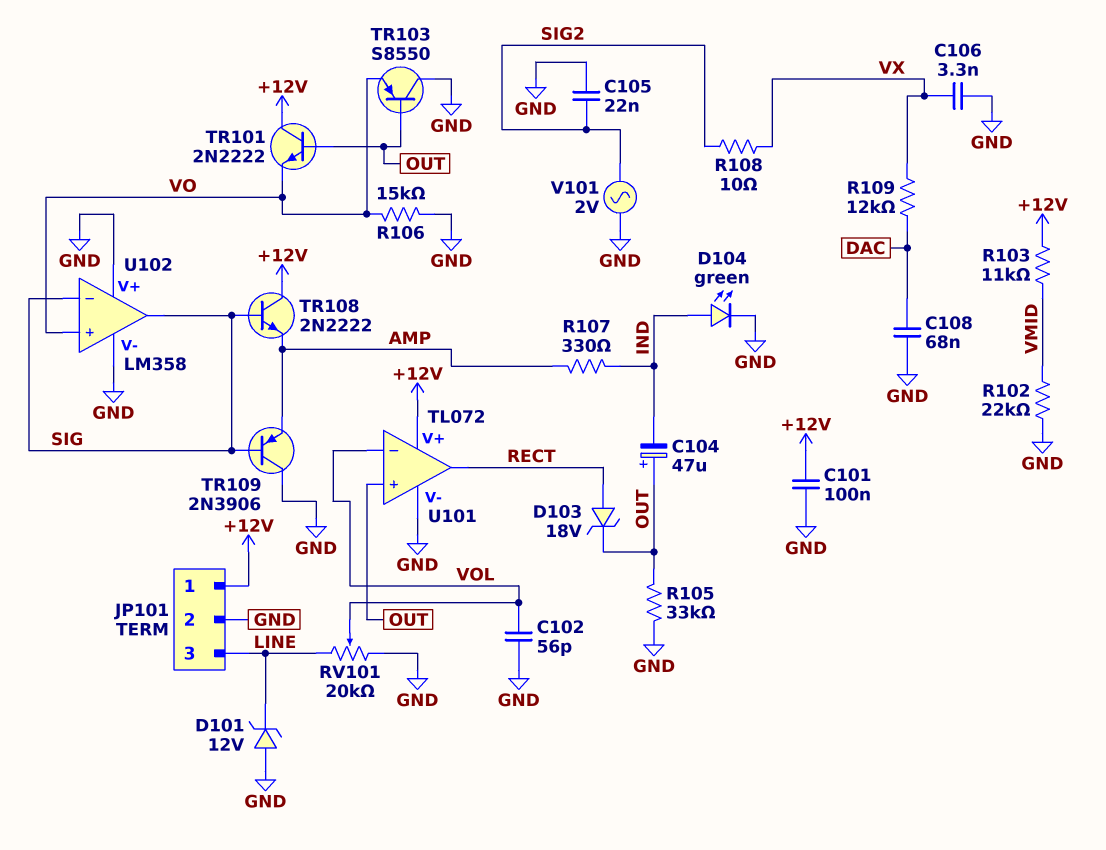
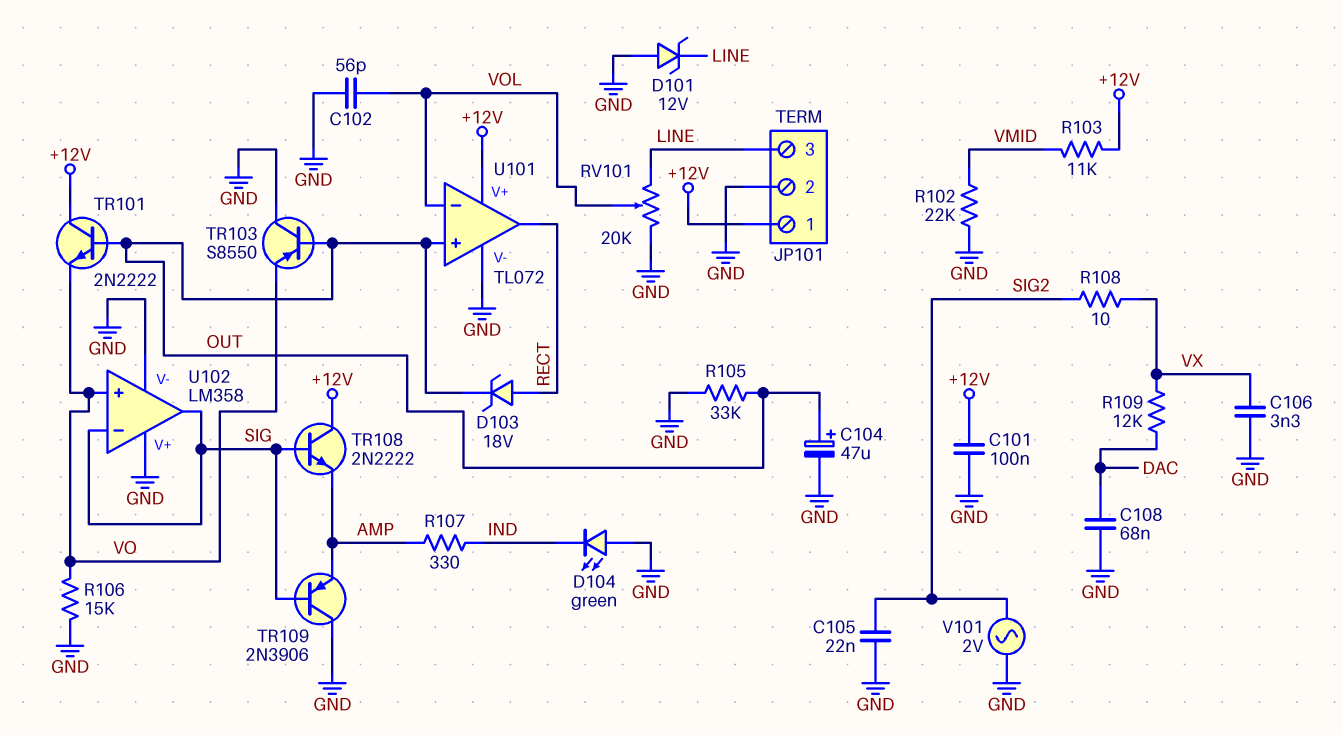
C104: 47uF (plus OUT, minus IND) -> 47uF (plus OUT, minus GND)
D104: LED green (A IND, K GND) -> LED green (A GND, K IND)

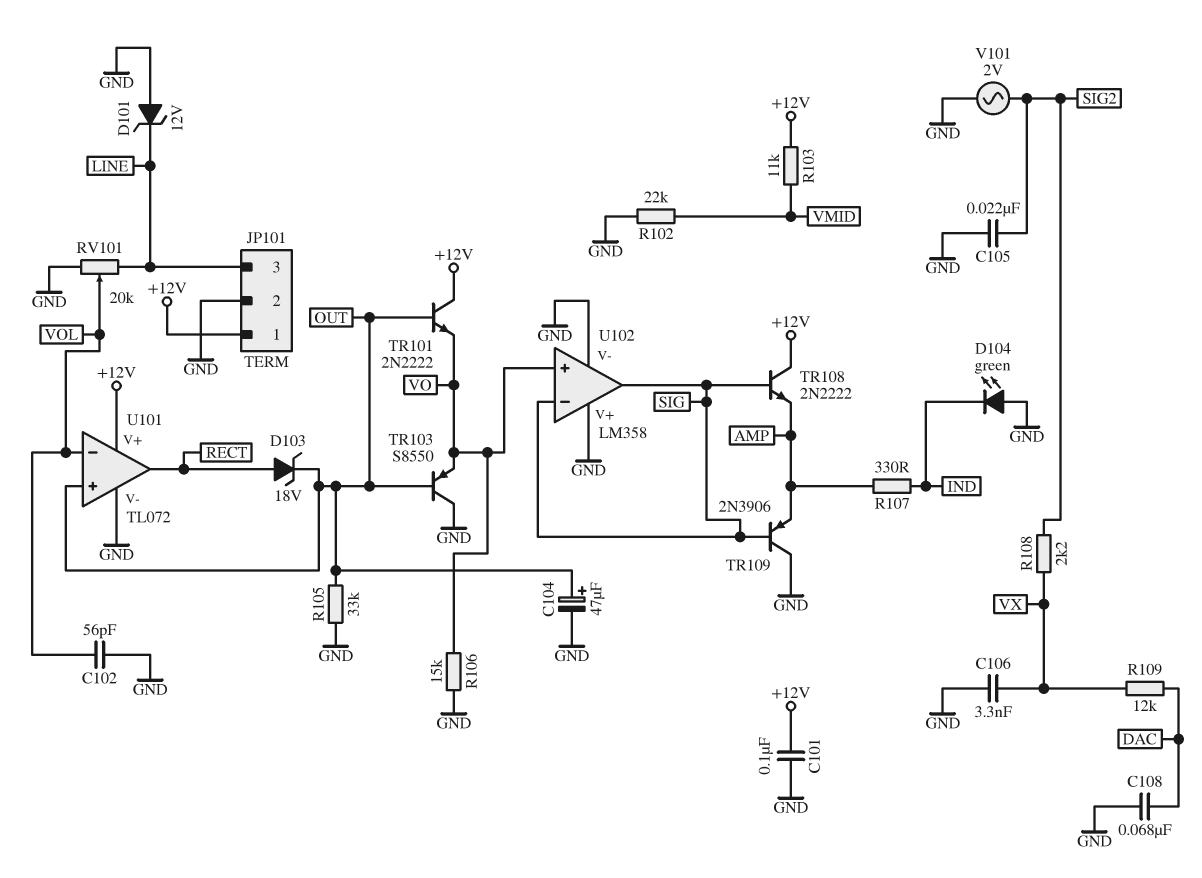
R108: 10 (SIG2, VX) -> 2.2k (SIG2, VX)

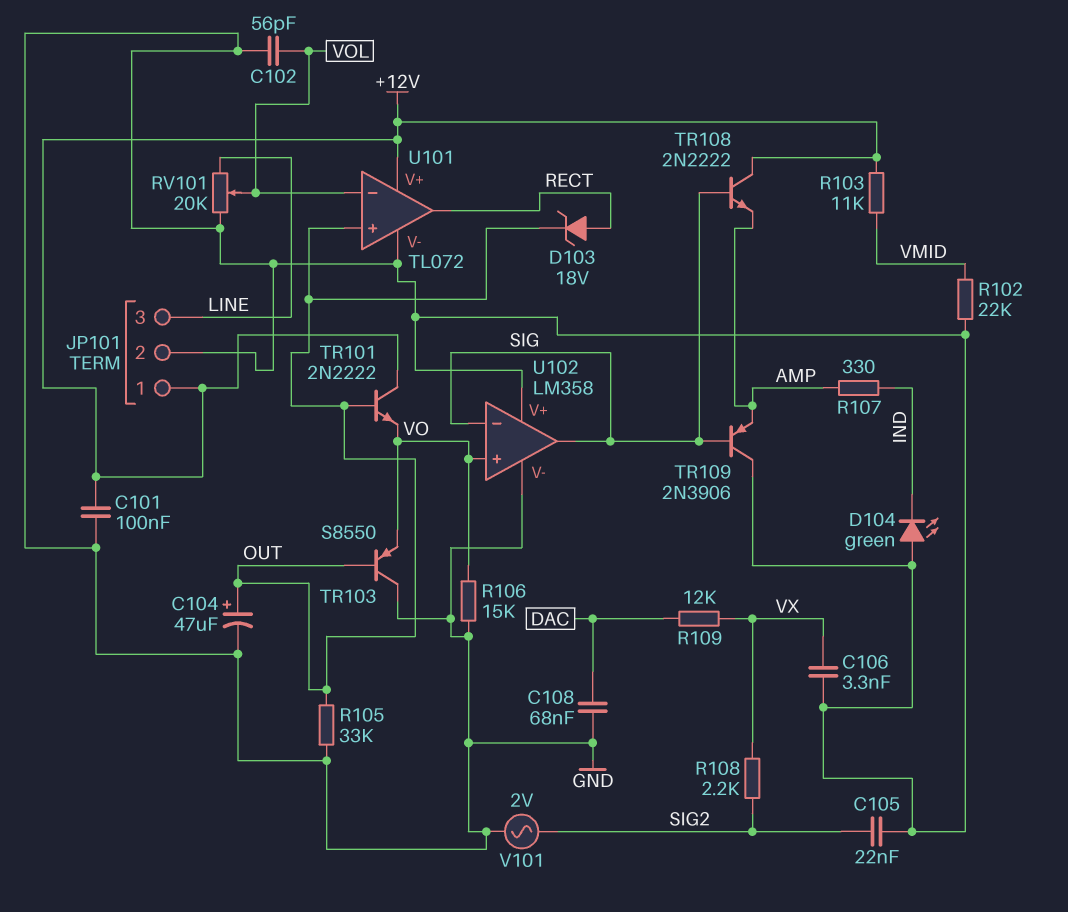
D101: zener 12V (A GND, K LINE) -> none

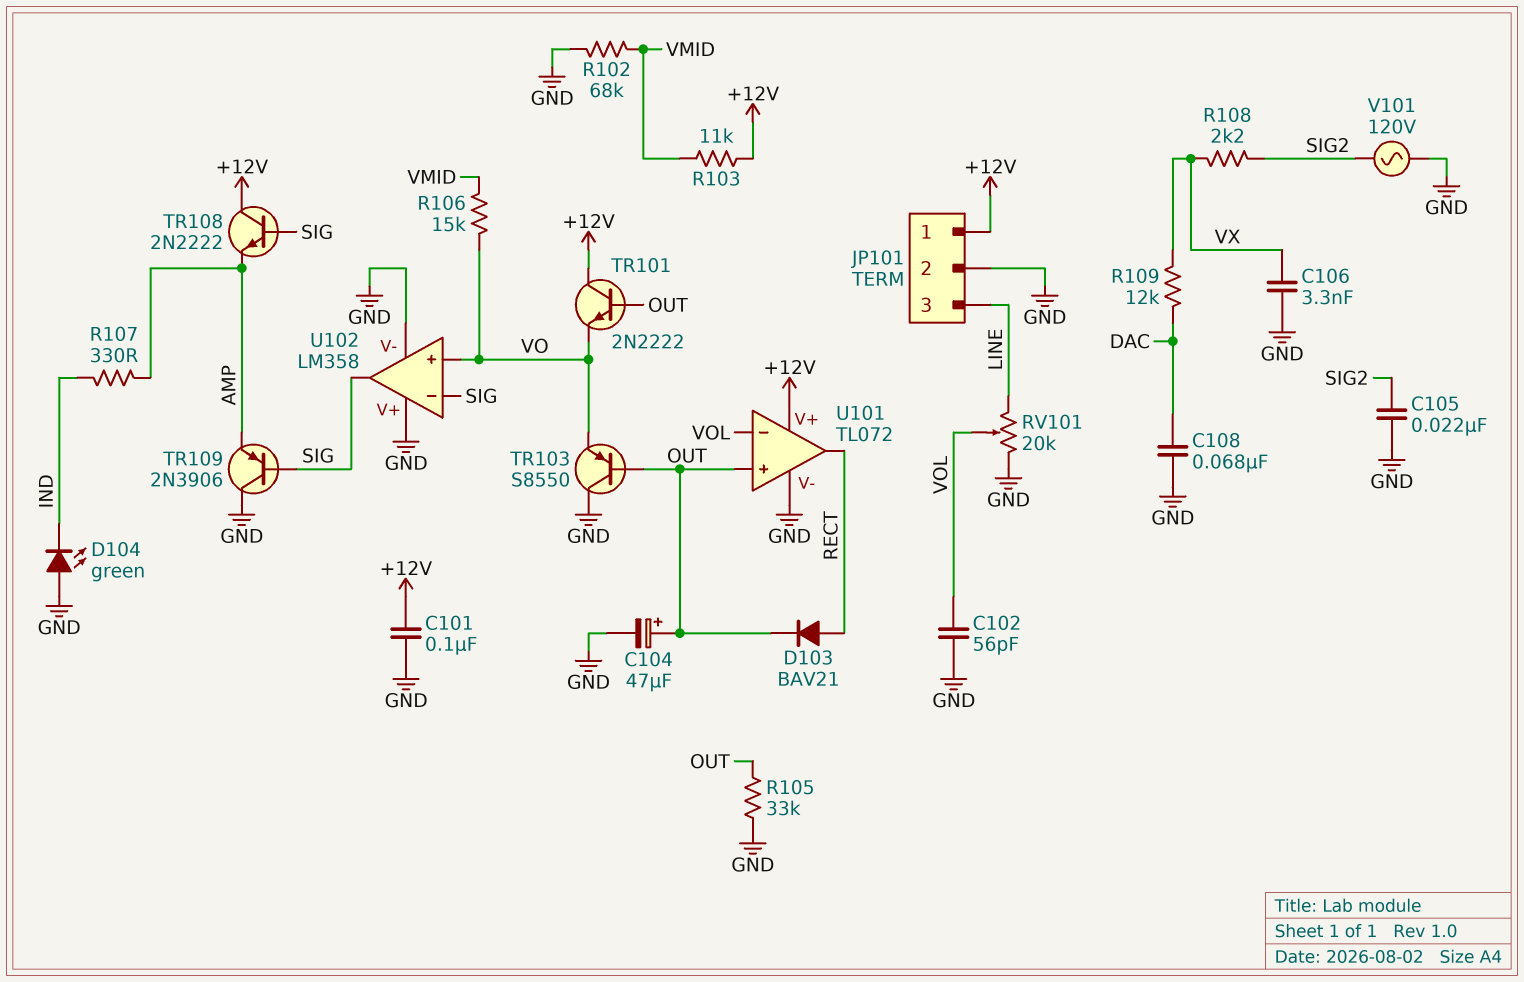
D103: zener 18V (A RECT, K OUT) -> diode BAV21 (A RECT, K OUT)
R102: 22k (GND, VMID) -> 68k (GND, VMID)
R106: 15k (GND, VO) -> 15k (VMID, VO)
V101: AC 2V (GND, SIG2) -> AC 120V (GND, SIG2)

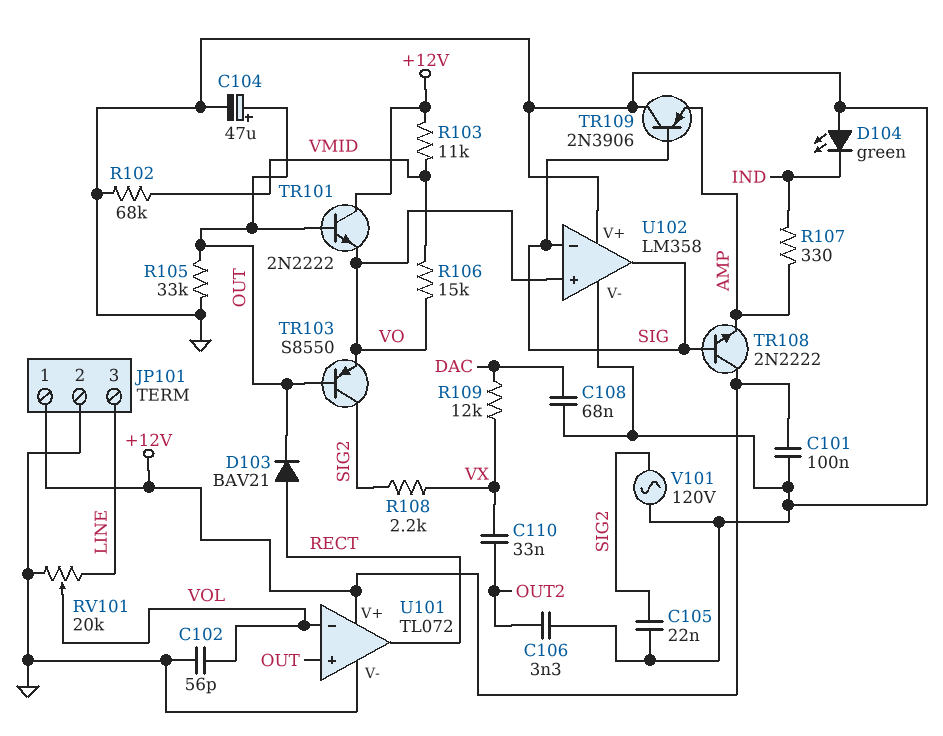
C106: 3.3nF (GND, VX) -> 3.3nF (GND, OUT2)
C110: none -> 33nF (OUT2, VX)
TR103: PNP S8550 (B OUT, C GND, E VO) -> PNP S8550 (B OUT, C SIG2, E VO)

